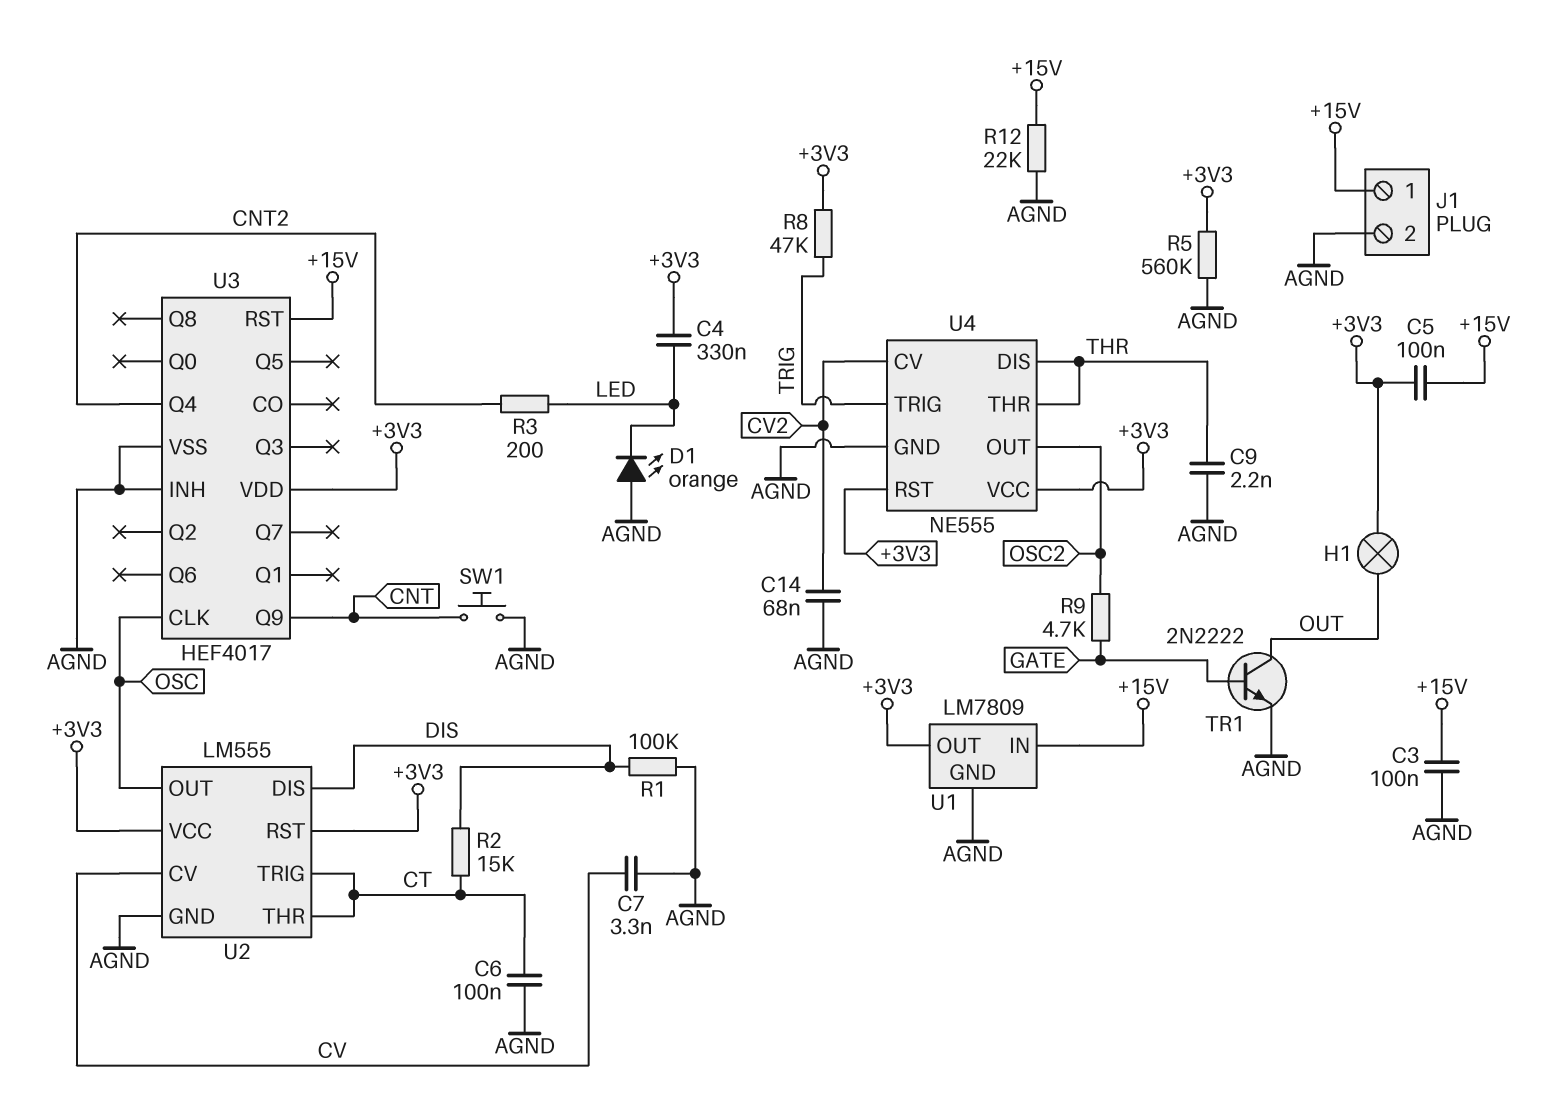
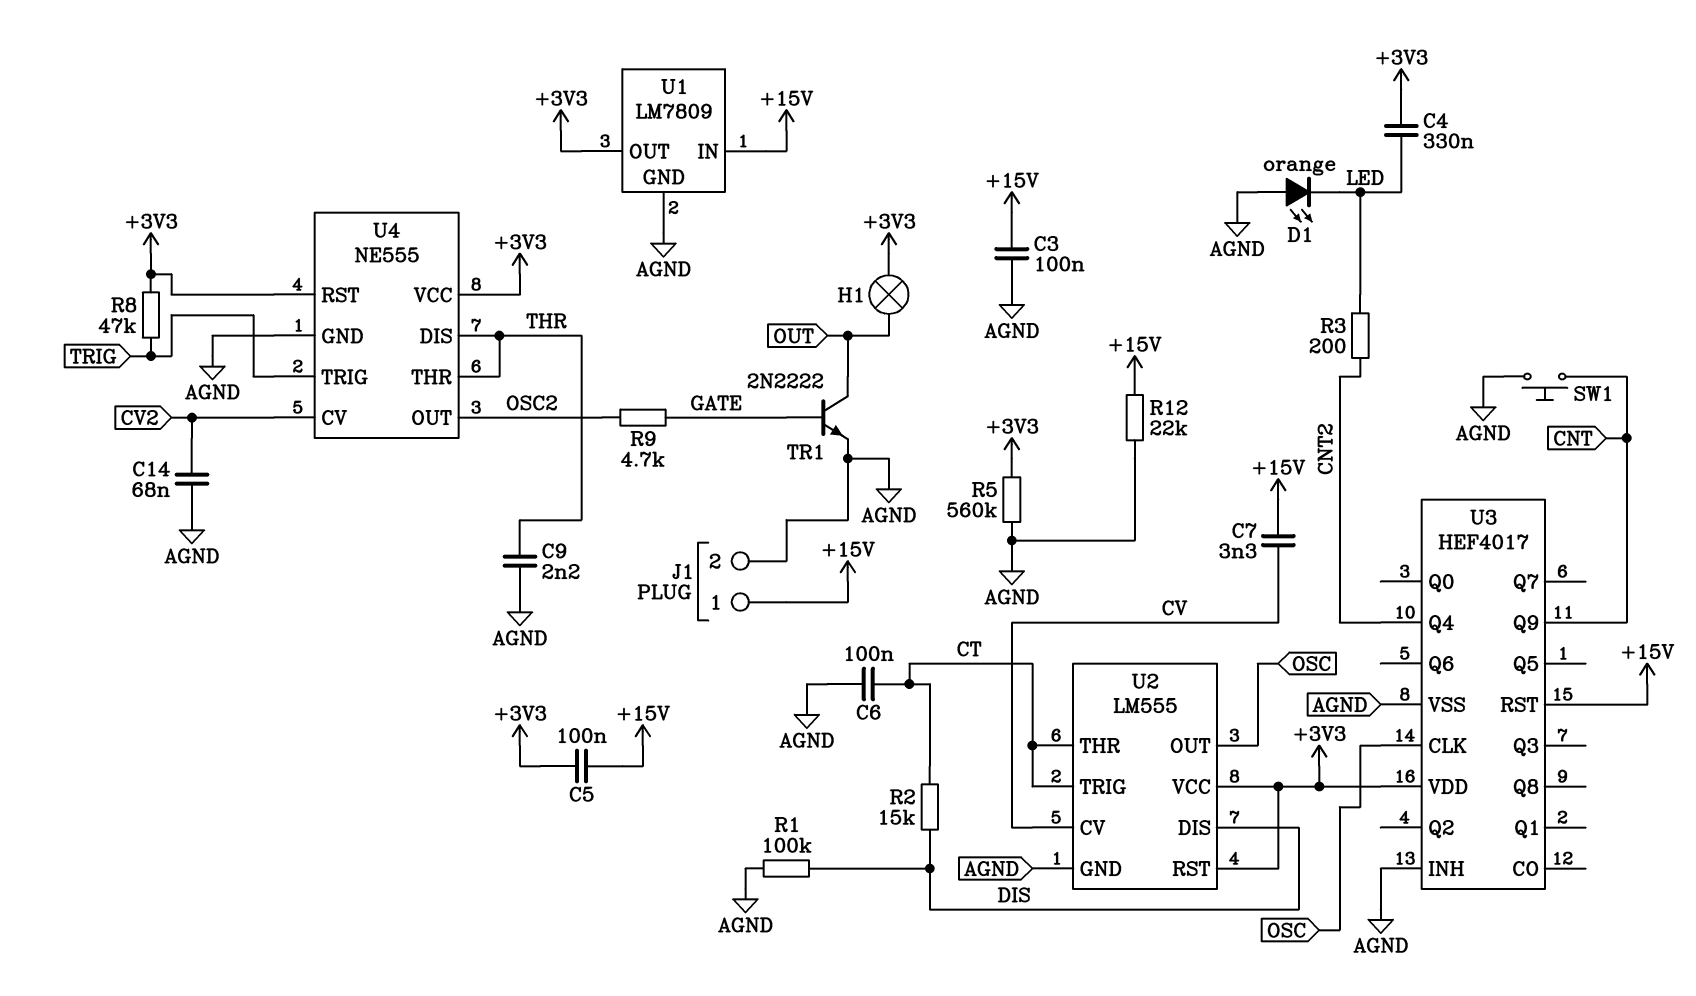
C7: 3.3nF (AGND, CV) -> 3.3nF (+15V, CV)

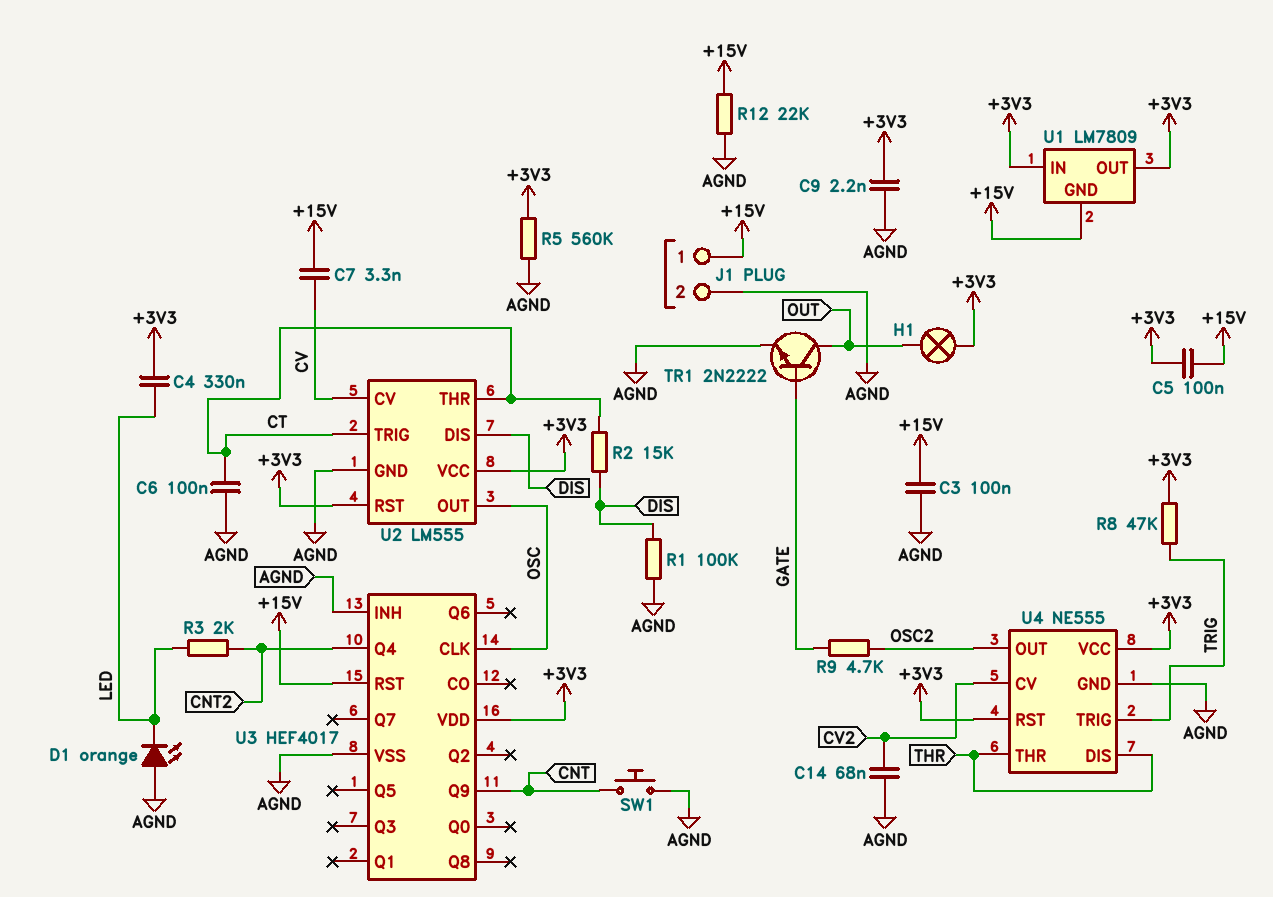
C9: 2.2nF (AGND, THR) -> 2.2nF (+3V3, AGND)
R3: 200 (CNT2, LED) -> 2k (CNT2, LED)
U1 pin GND: AGND -> +15V
U1 pin IN: +15V -> +3V3

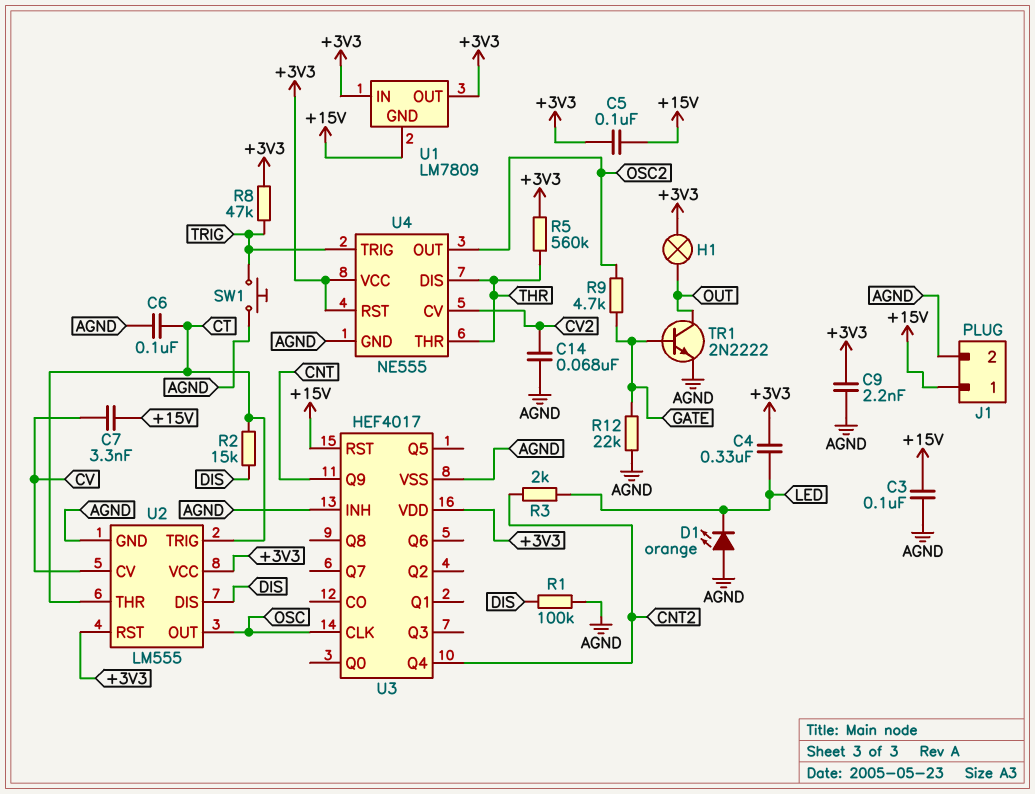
R5: 560k (+3V3, AGND) -> 560k (+3V3, THR)
R12: 22k (+15V, AGND) -> 22k (AGND, GATE)
SW1: button (AGND, CNT) -> button (AGND, TRIG)

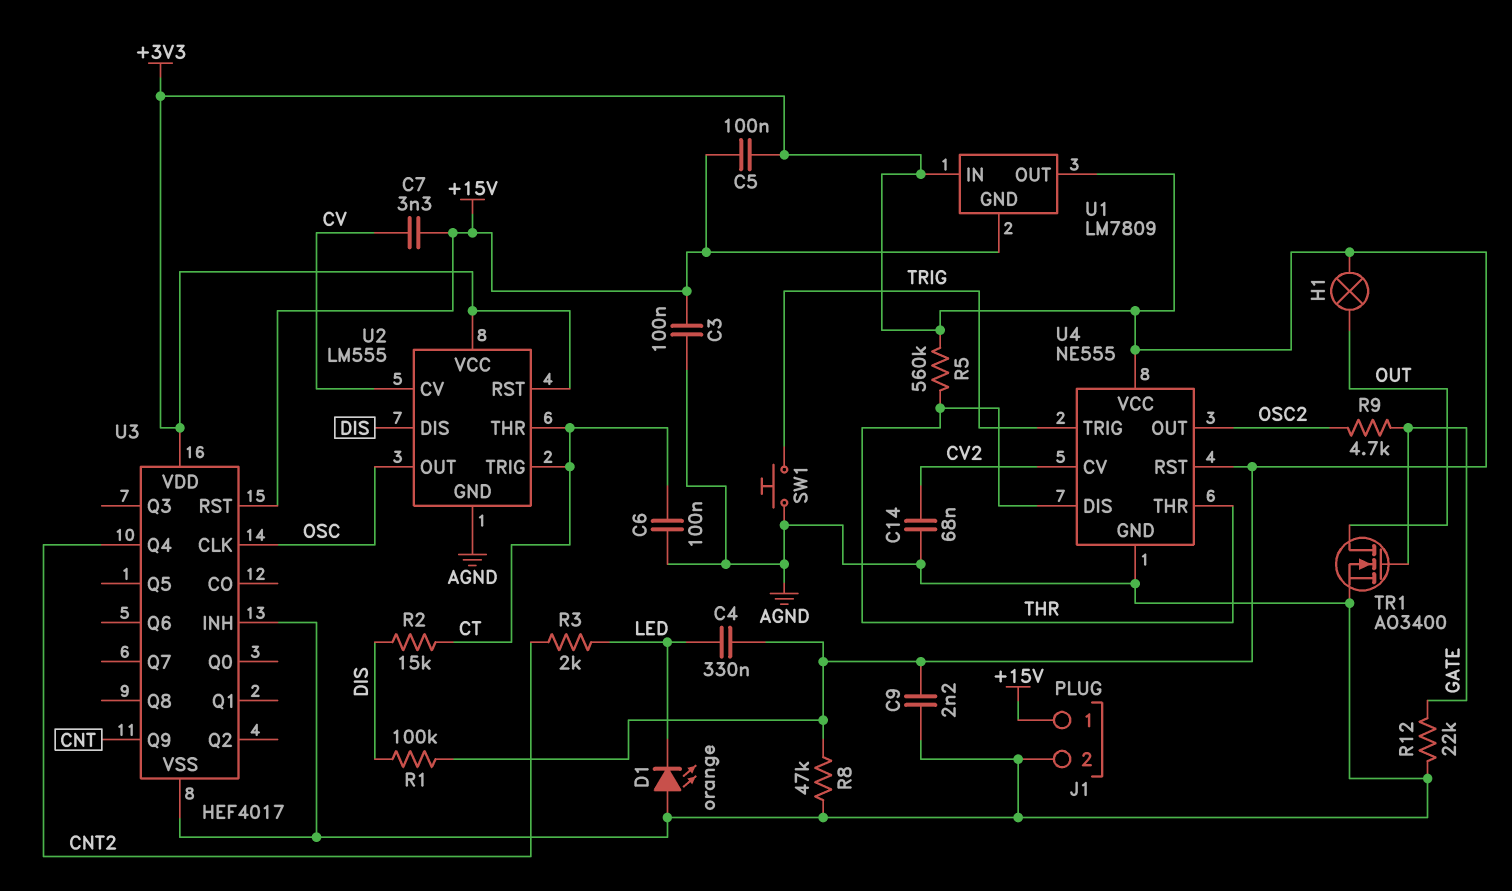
R1: 100k (AGND, DIS) -> 100k (+3V3, DIS)
R8: 47k (+3V3, TRIG) -> 47k (+3V3, AGND)
TR1: NPN 2N2222 (B GATE, C OUT, E AGND) -> NMOS AO3400 (G GATE, D OUT, S AGND)

